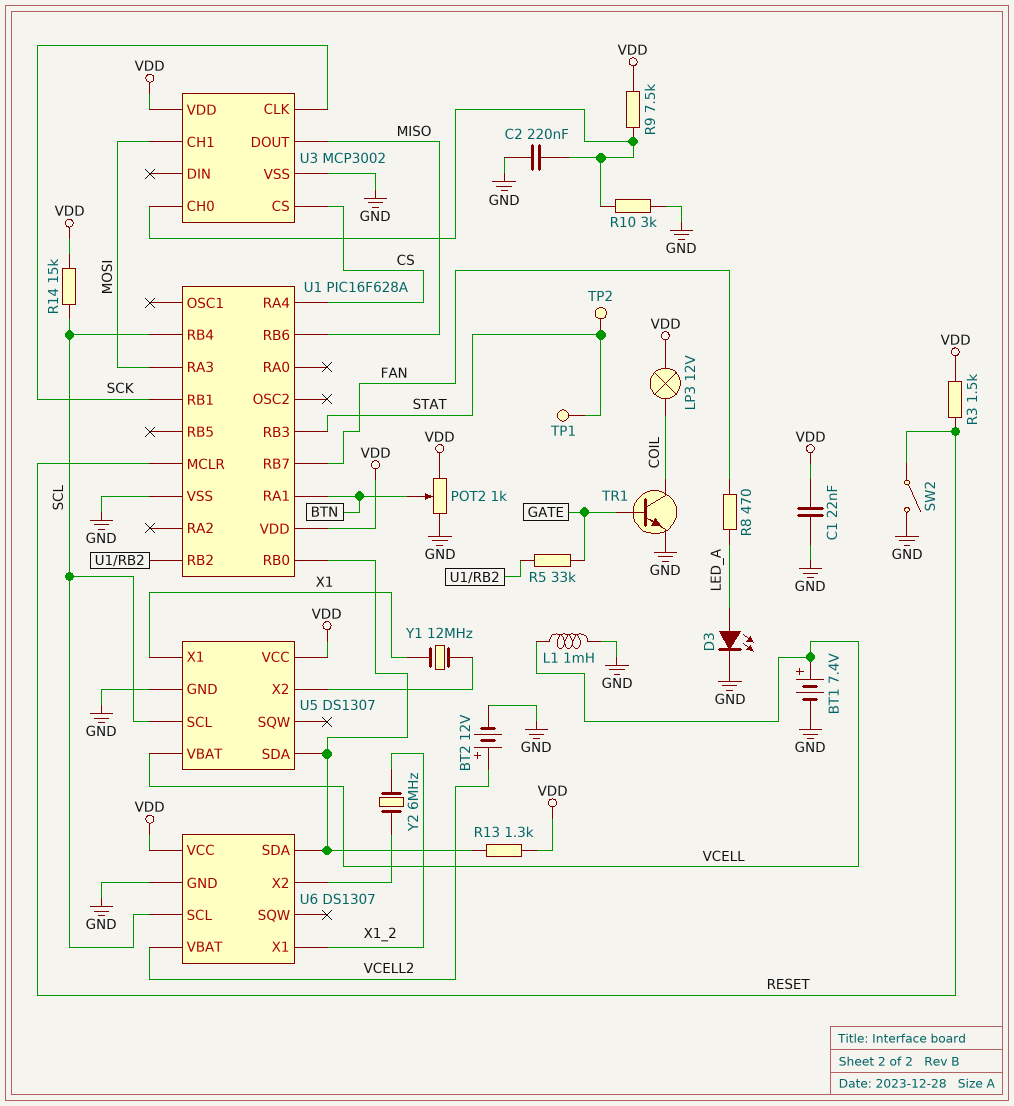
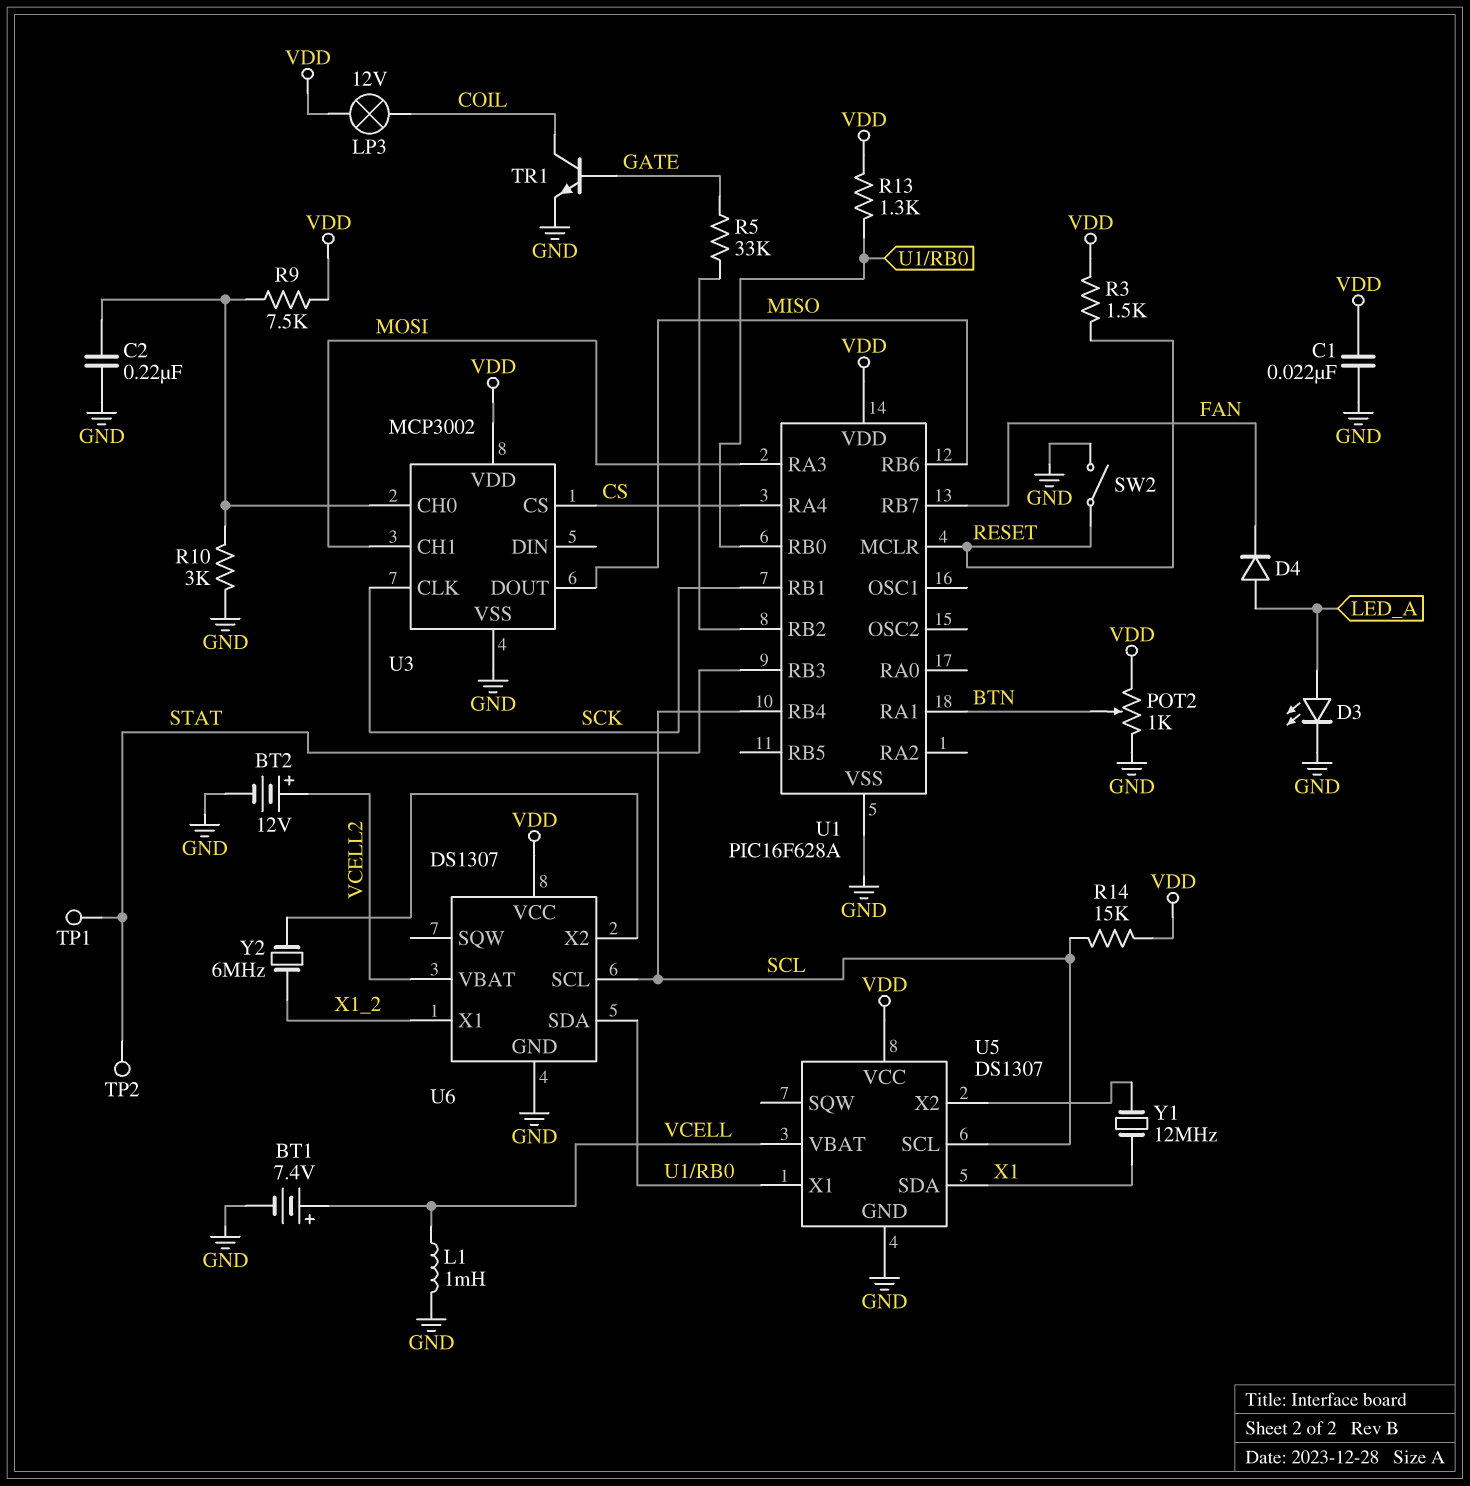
D4: none -> diode (A LED_A, K FAN)
R8: 470 (FAN, LED_A) -> none
U5 pin SDA: U1/RB0 -> X1
U5 pin X1: X1 -> U1/RB0

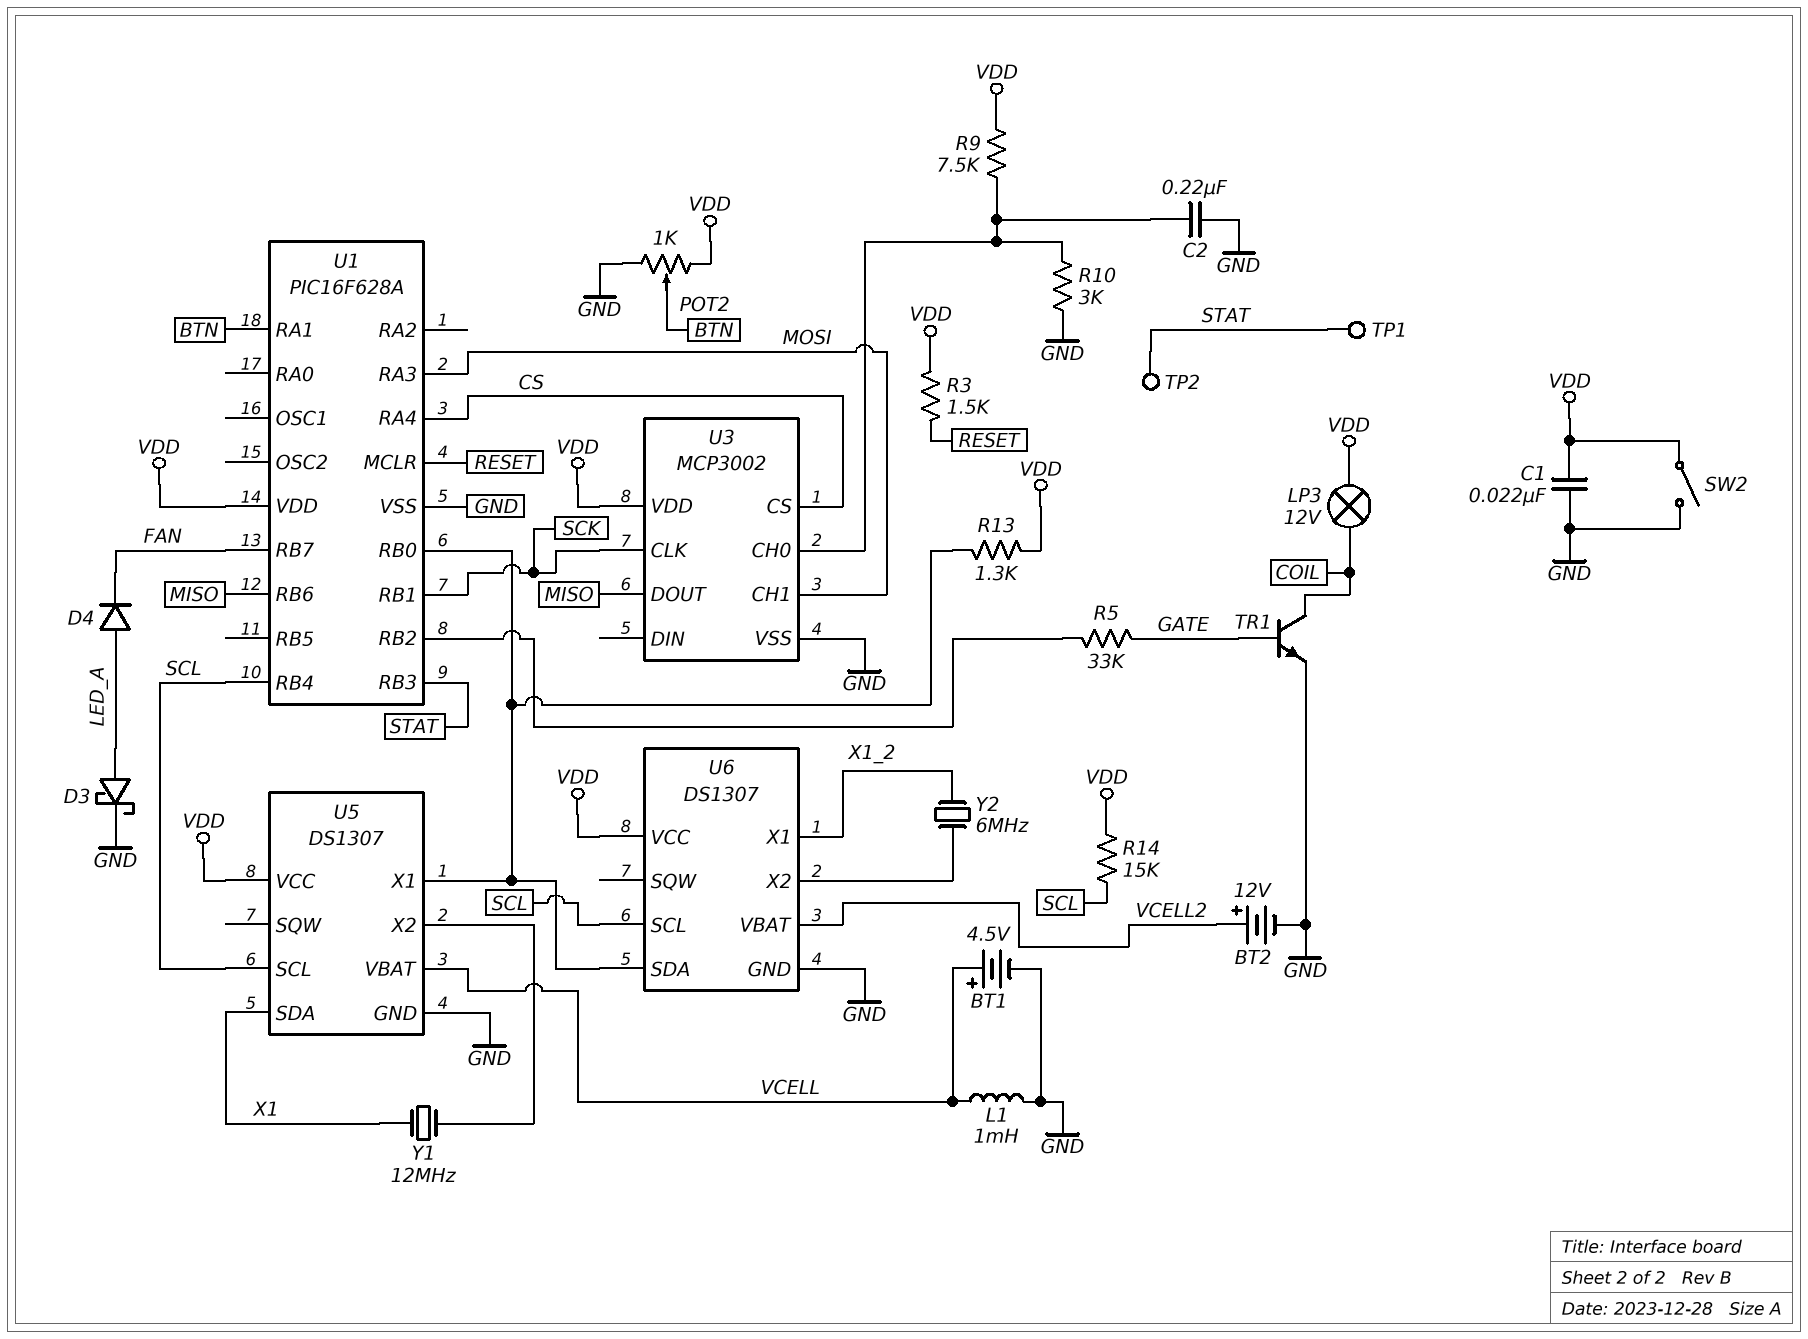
BT1: 7.4V (plus VCELL, minus GND) -> 4.5V (plus VCELL, minus GND)
D3: LED (A LED_A, K GND) -> schottky (A LED_A, K GND)
SW2: switch (GND, RESET) -> switch (GND, VDD)

